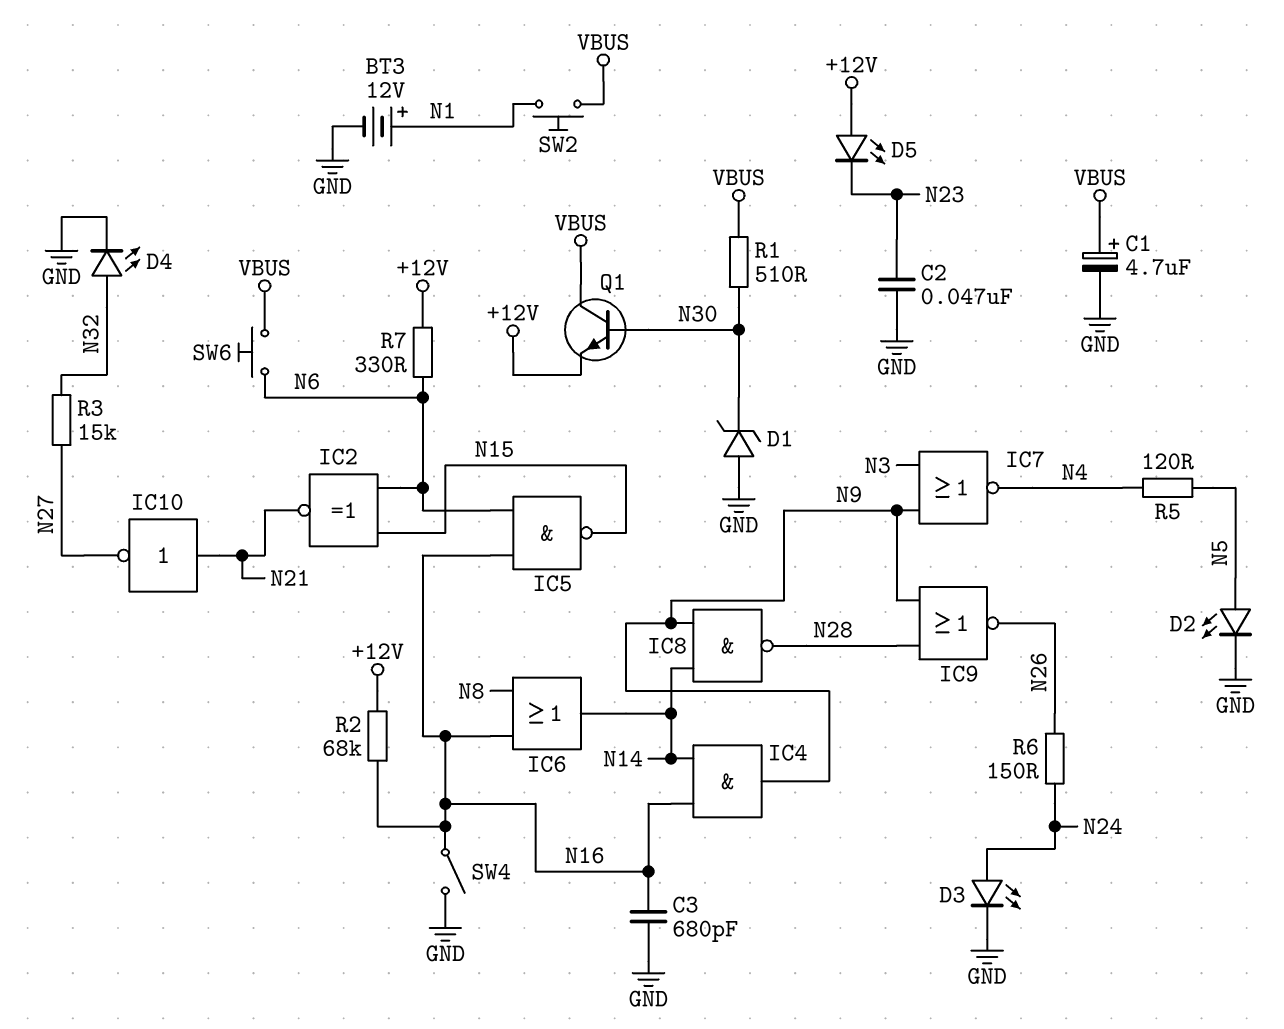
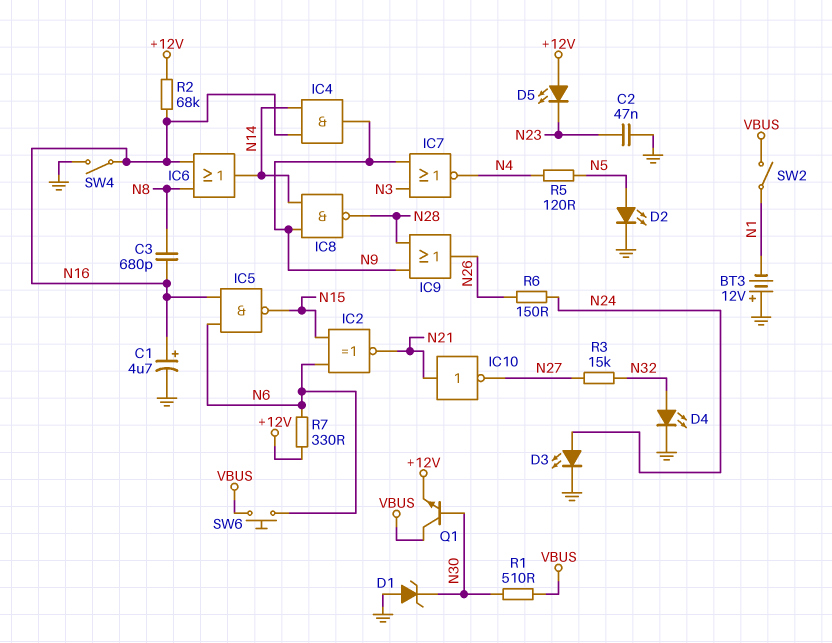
BT3: 12V (plus N1, minus GND) -> 12V (plus GND, minus N1)
C1: 4.7uF (plus VBUS, minus GND) -> 4.7uF (plus N16, minus GND)
C3: 680pF (GND, N16) -> 680pF (N8, N16)
IC9: NOR (in N9, in N28, out N26) -> OR (in N9, in N28, out N26)
SW2: button (N1, VBUS) -> switch (N1, VBUS)

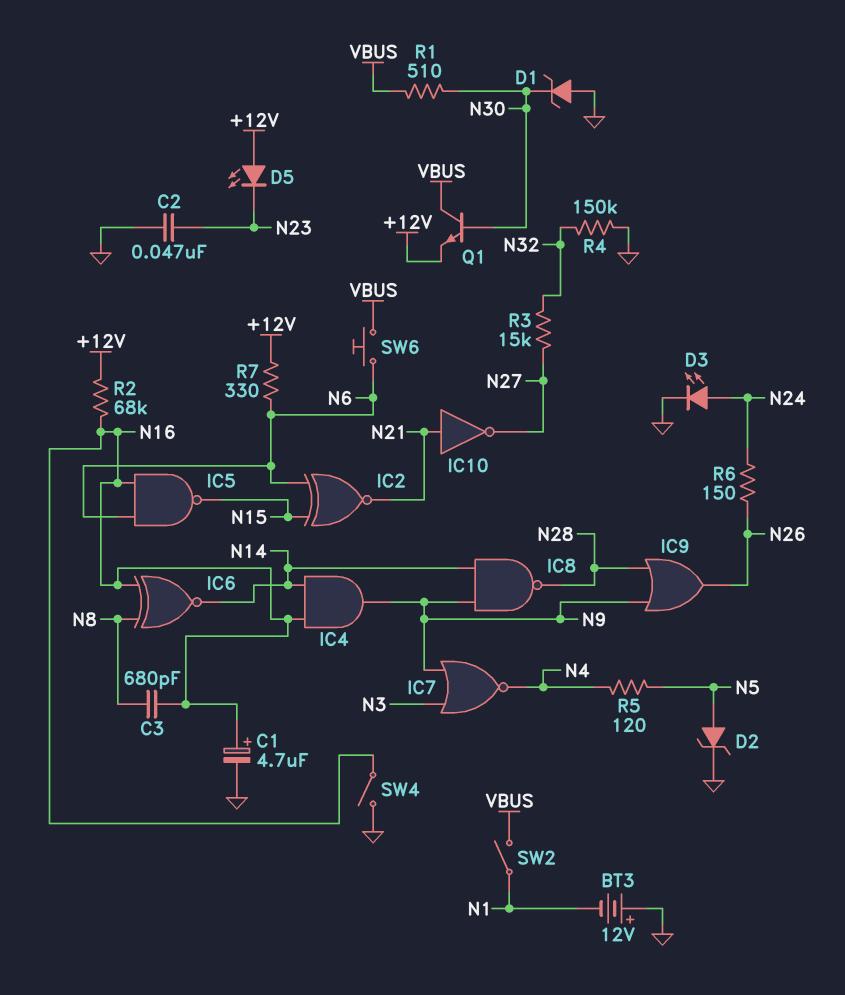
D2: LED (A N5, K GND) -> zener (A N5, K GND)
D4: LED (A N32, K GND) -> none
IC6: OR (in N8, in N16, out N14) -> XNOR (in N8, in N16, out N14)
R4: none -> 150k (GND, N32)

